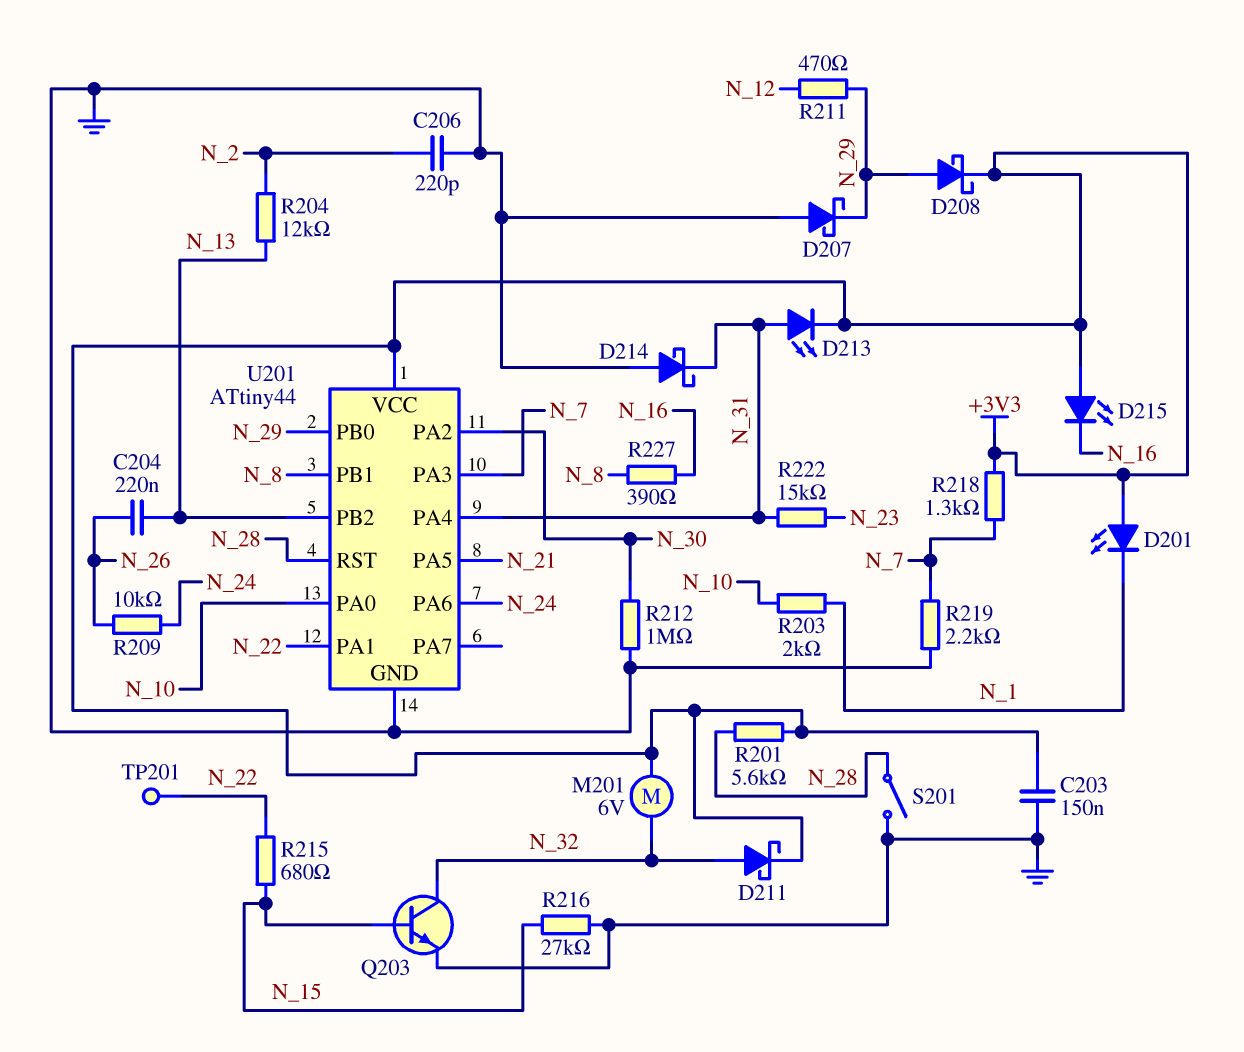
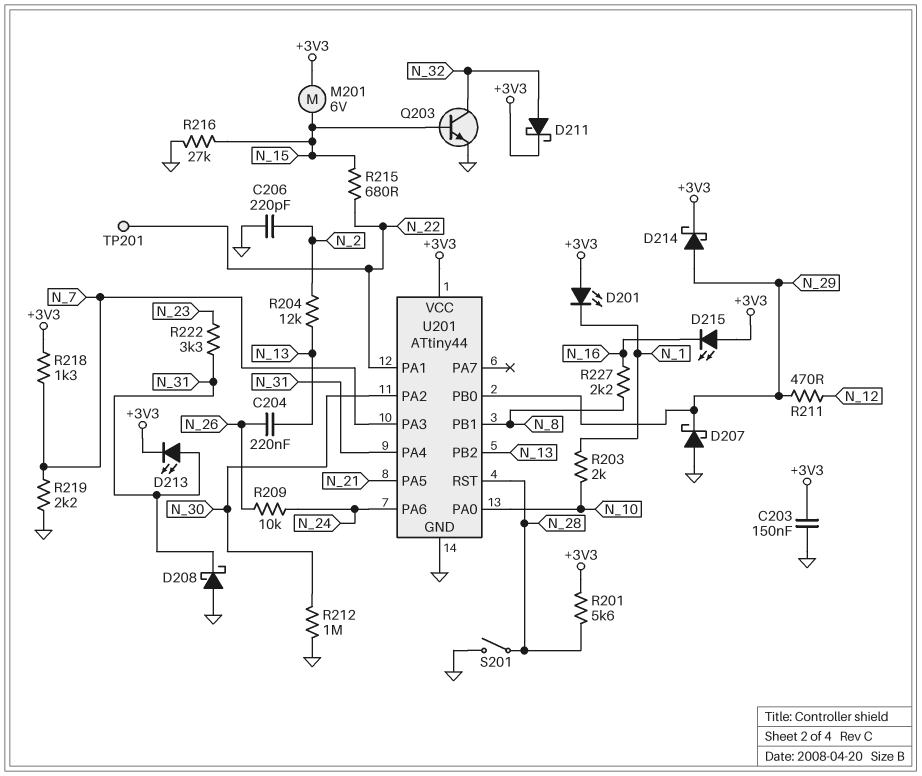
D208: schottky (A N_29, K +3V3) -> schottky (A GND, K N_31)
D214: schottky (A GND, K N_31) -> schottky (A N_29, K +3V3)
M201: motor 6V (+3V3, N_32) -> motor 6V (+3V3, N_15)
R222: 15k (N_23, N_31) -> 3.3k (N_23, N_31)
R227: 390 (N_8, N_16) -> 2.2k (N_8, N_16)

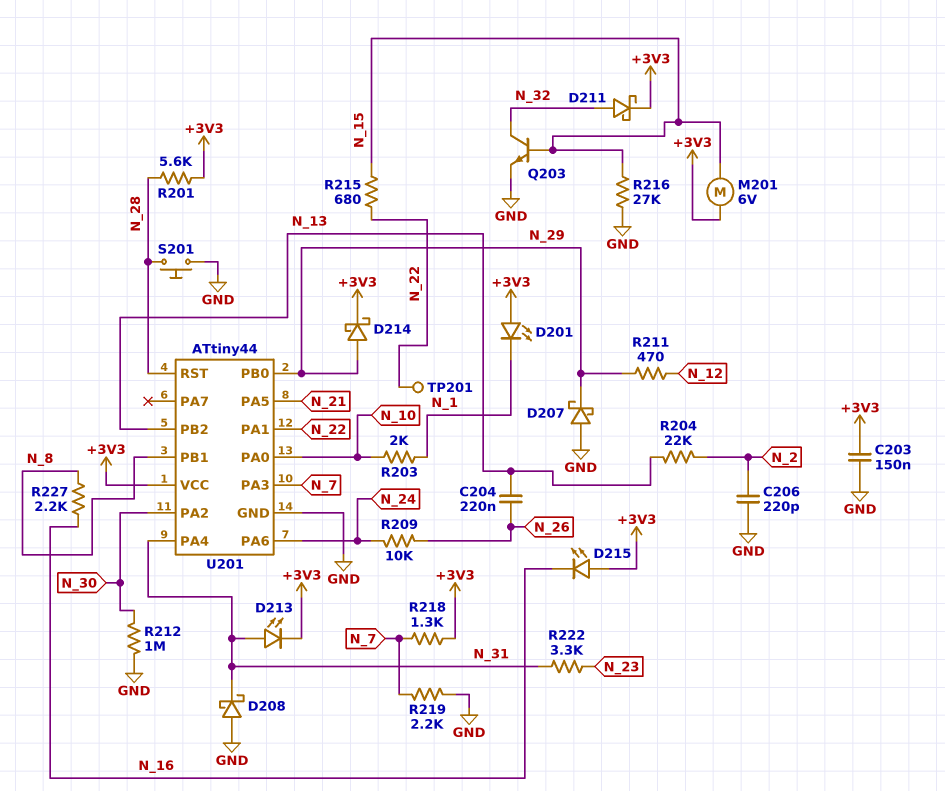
R204: 12k (N_2, N_13) -> 22k (N_2, N_13)
S201: switch (GND, N_28) -> button (GND, N_28)

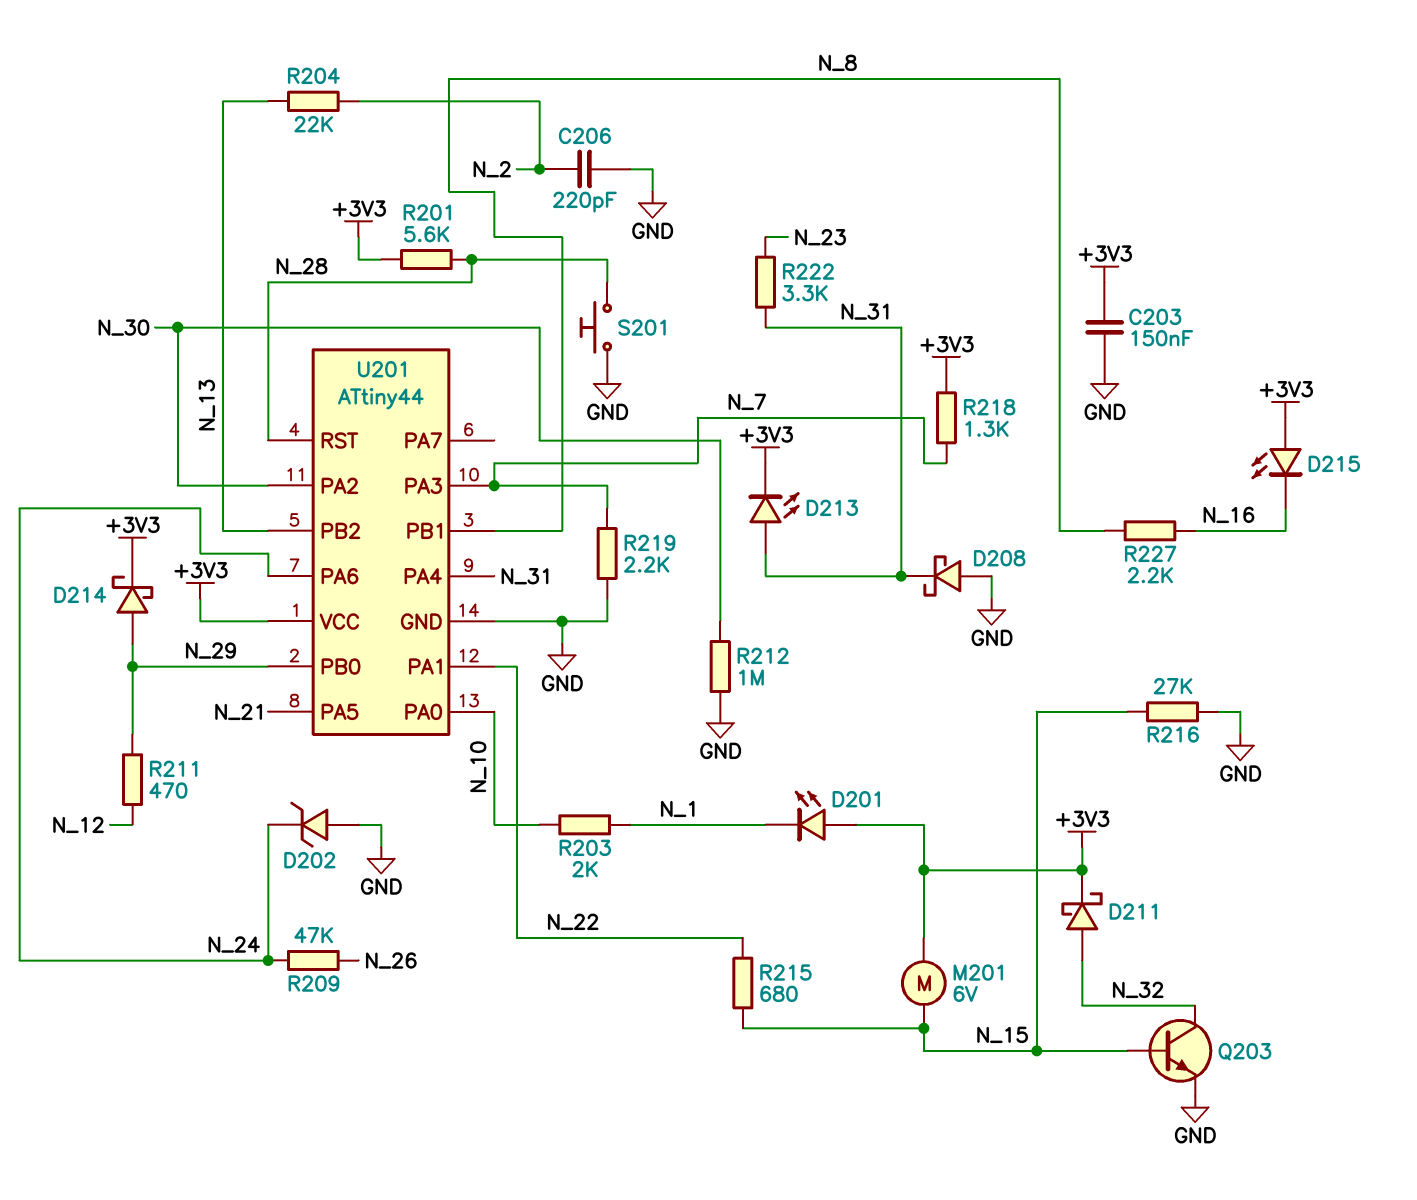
C204: 220nF (N_13, N_26) -> none
D202: none -> zener (A GND, K N_24)
D207: schottky (A GND, K N_29) -> none
R209: 10k (N_24, N_26) -> 47k (N_24, N_26)
TP201: test point (N_22) -> none

